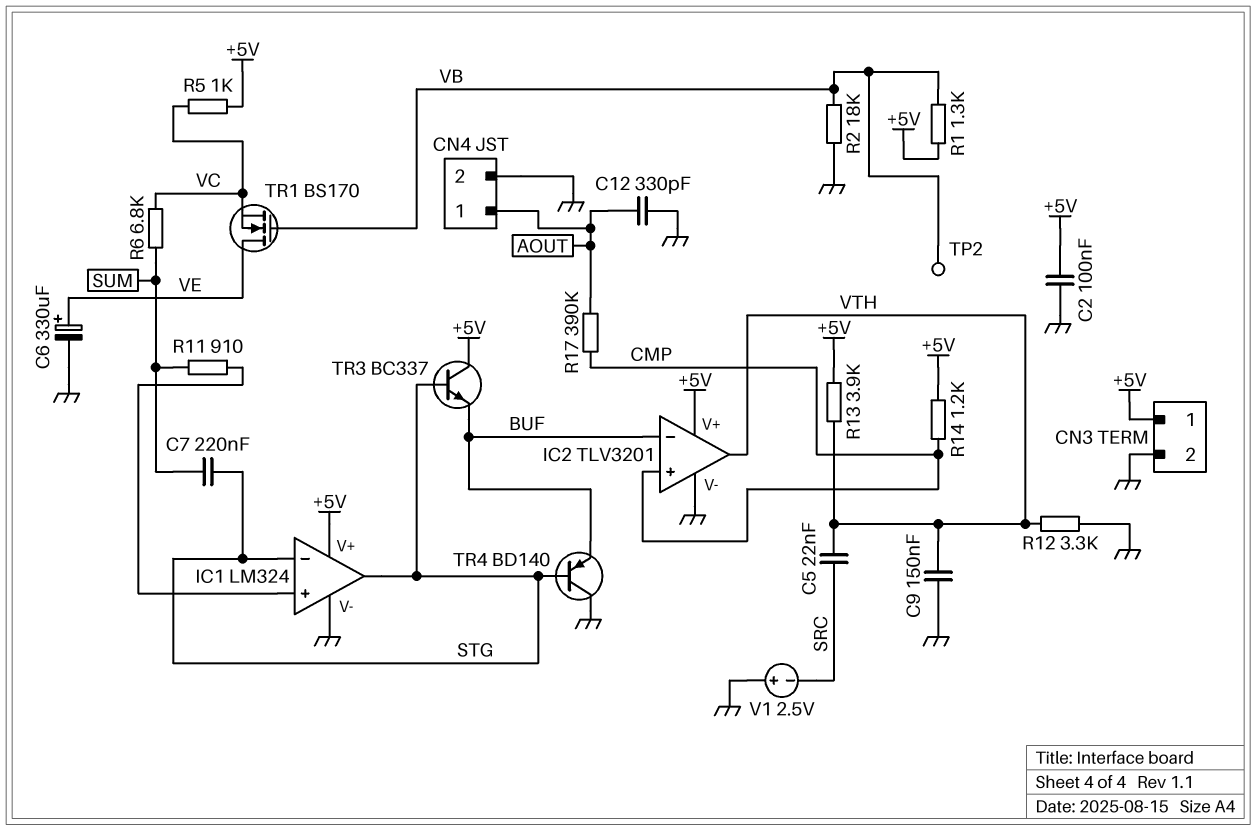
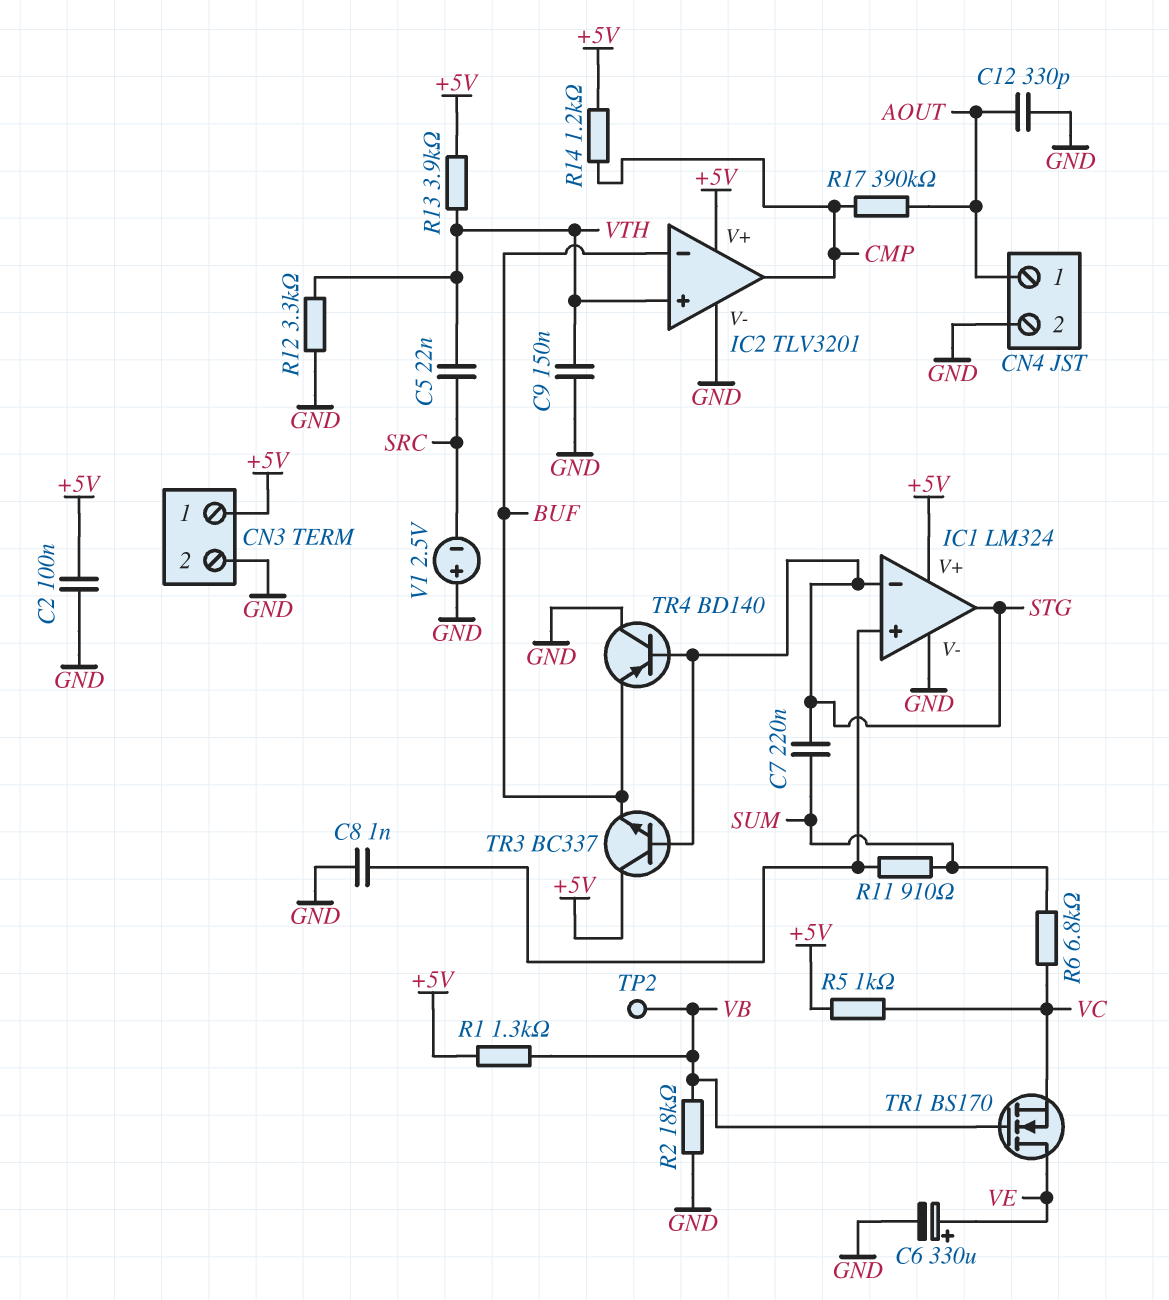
C8: none -> 1nF (GND, IC1/in+)
IC2 pin in+: CMP -> VTH
IC2 pin out: VTH -> CMP

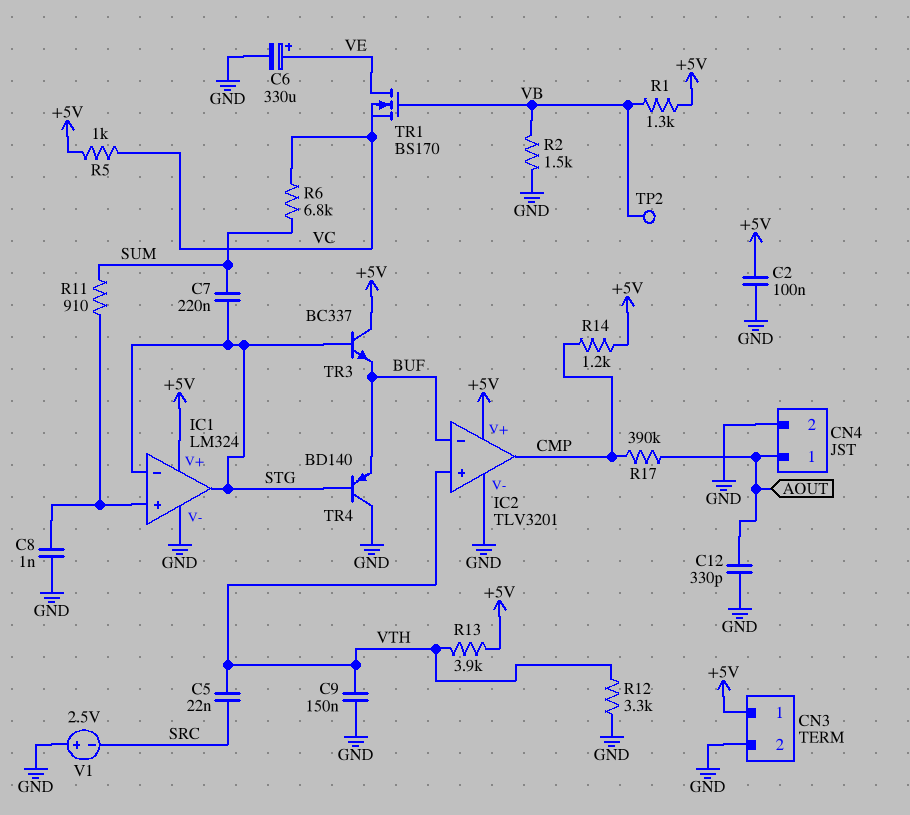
R2: 18k (GND, VB) -> 1.5k (GND, VB)

